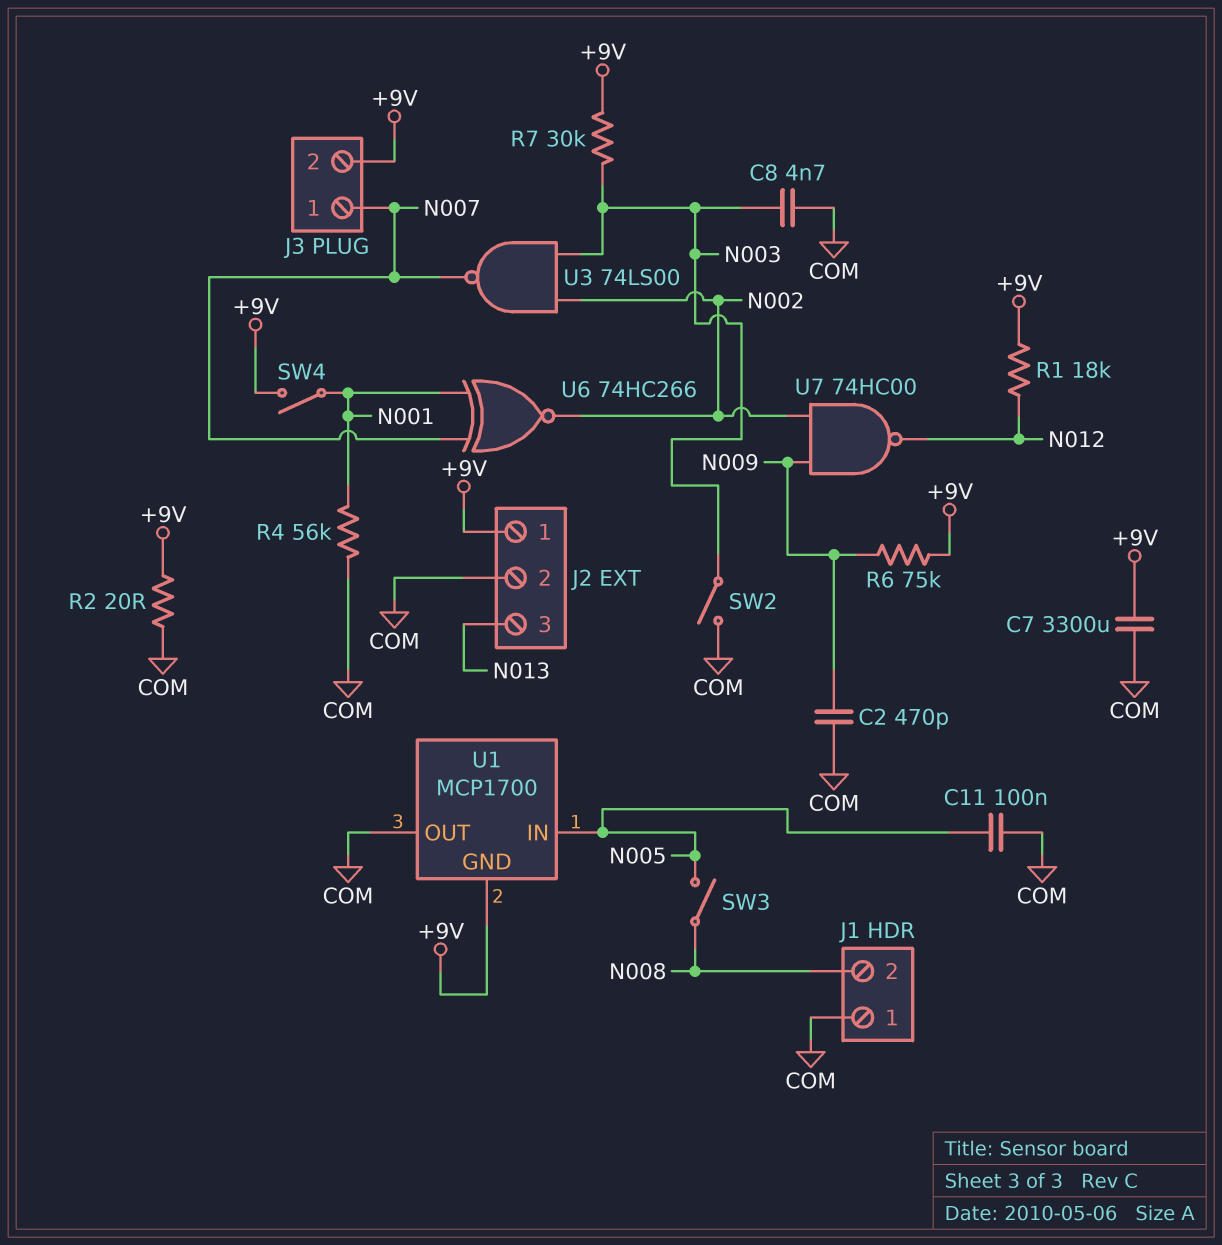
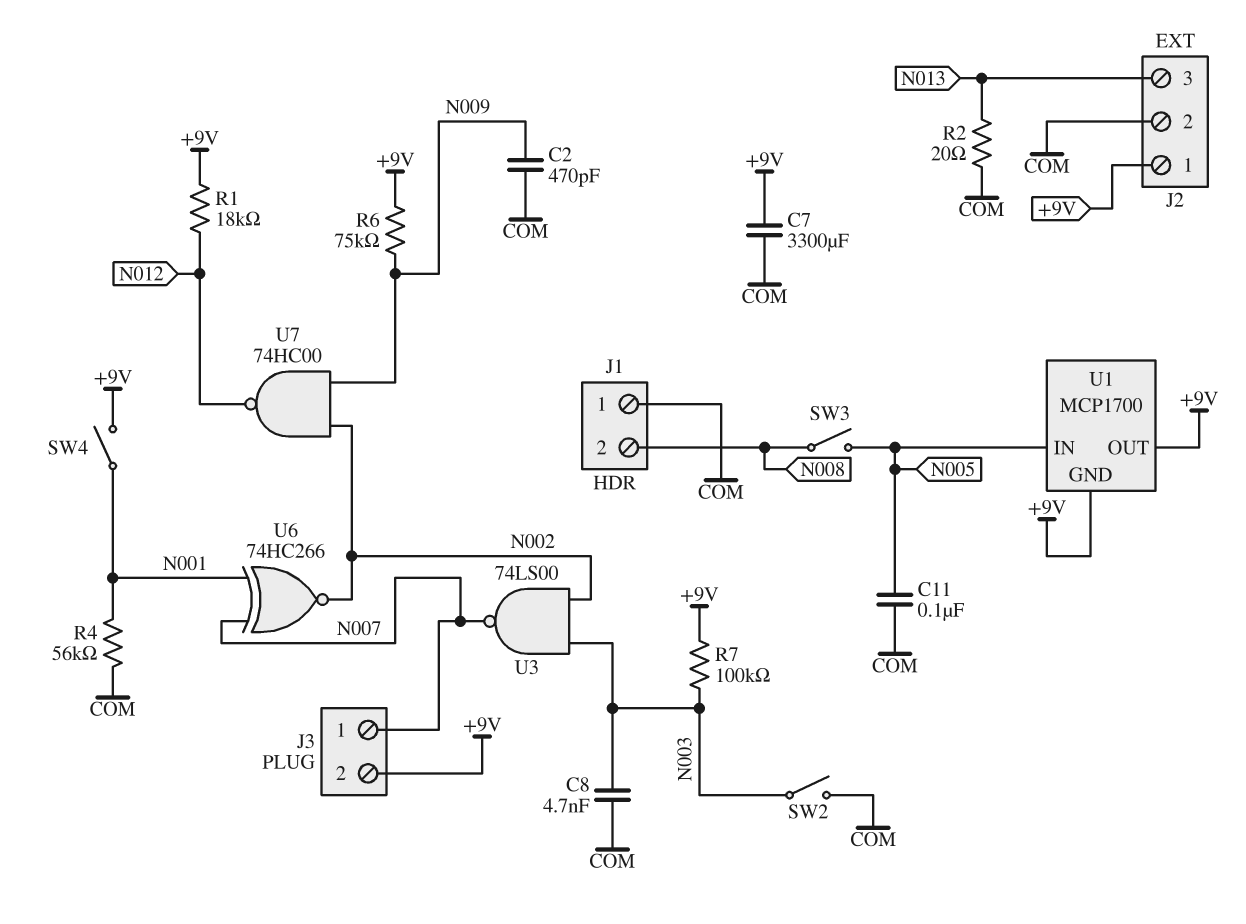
R2: 20 (+9V, COM) -> 20 (COM, N013)
R7: 30k (+9V, N003) -> 100k (+9V, N003)
U1 pin OUT: COM -> +9V

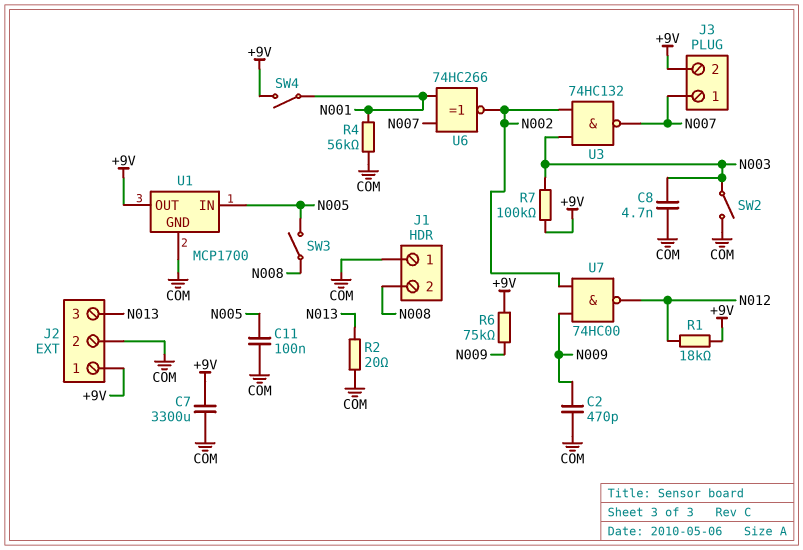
U1 pin GND: +9V -> COM
U3: NAND 74LS00 (in N002, in N003, out N007) -> NAND 74HC132 (in N002, in N003, out N007)

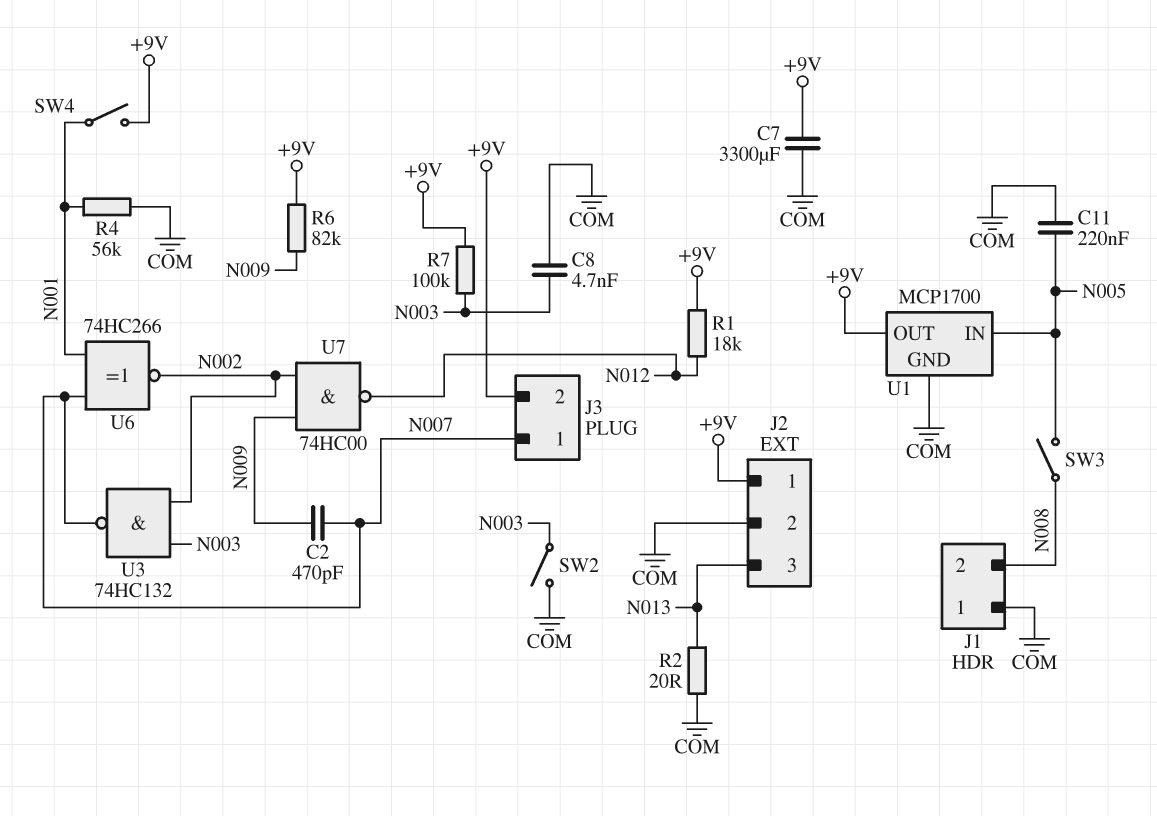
C2: 470pF (COM, N009) -> 470pF (N007, N009)
C11: 100nF (COM, N005) -> 220nF (COM, N005)
R6: 75k (+9V, N009) -> 82k (+9V, N009)

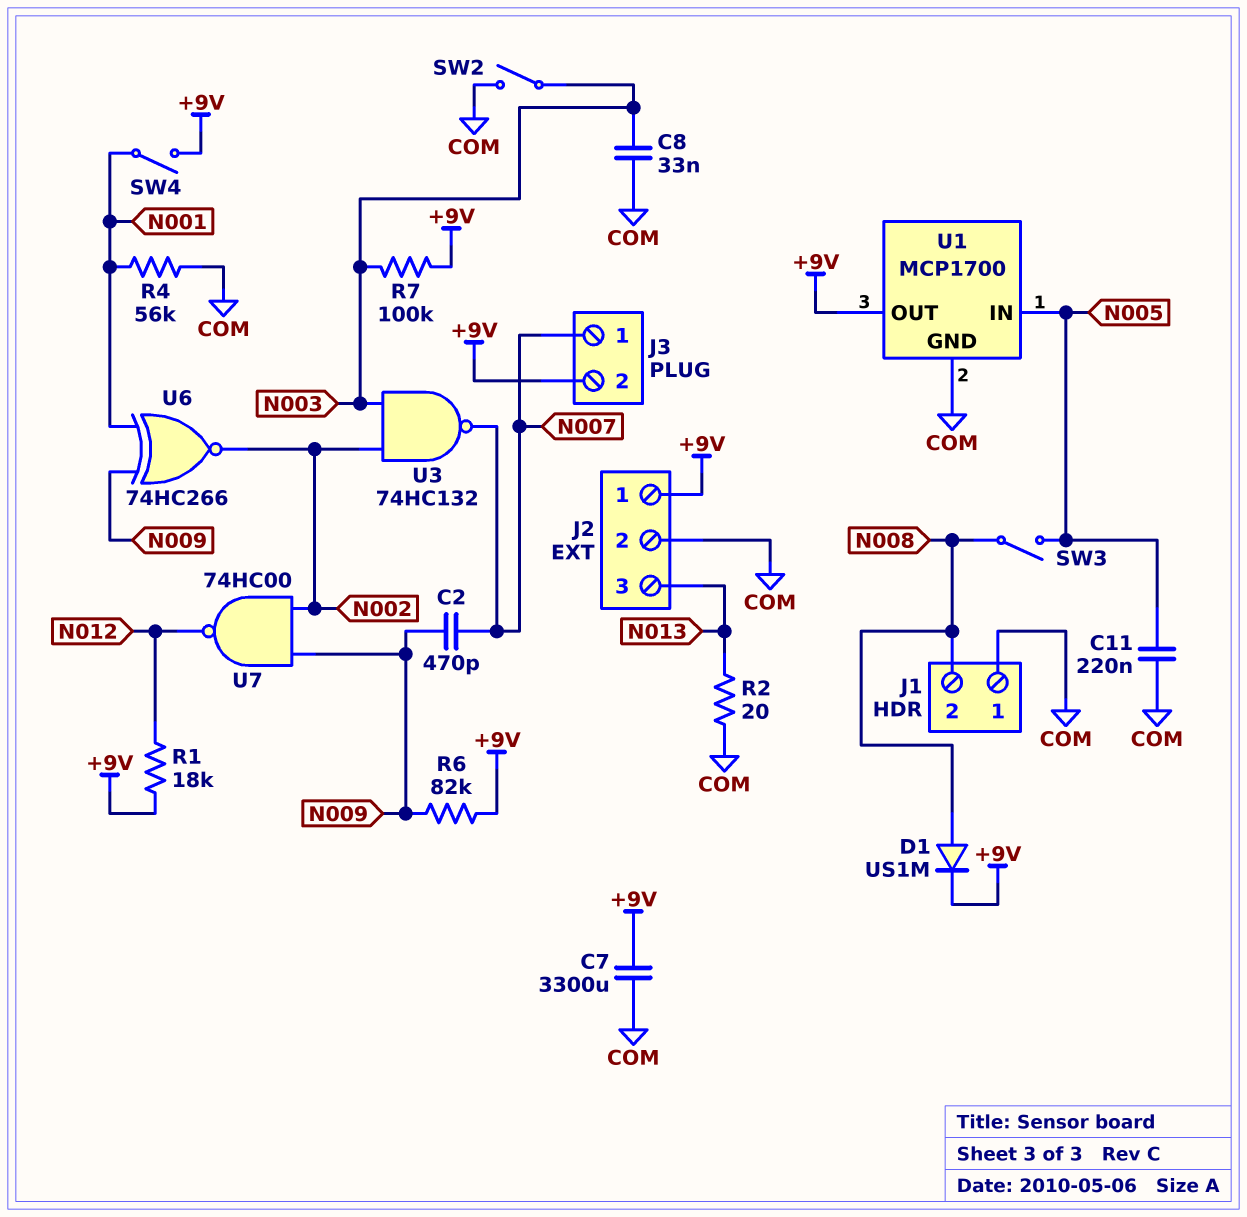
C8: 4.7nF (COM, N003) -> 33nF (COM, N003)
D1: none -> diode US1M (A N008, K +9V)
U6: XNOR 74HC266 (in N001, in N007, out N002) -> XNOR 74HC266 (in N001, in N009, out N002)

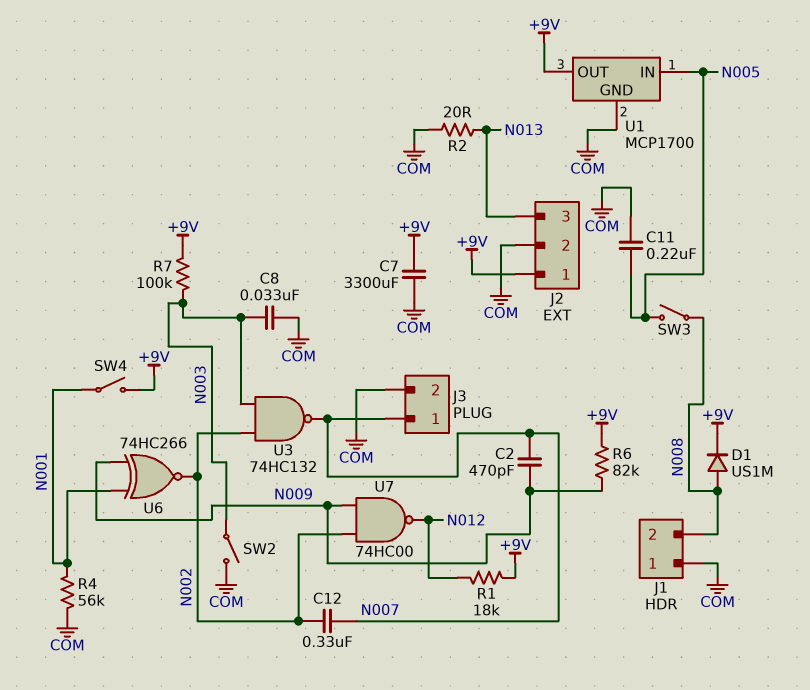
C12: none -> 330nF (N002, N007)
J3 pin 2: +9V -> COM

